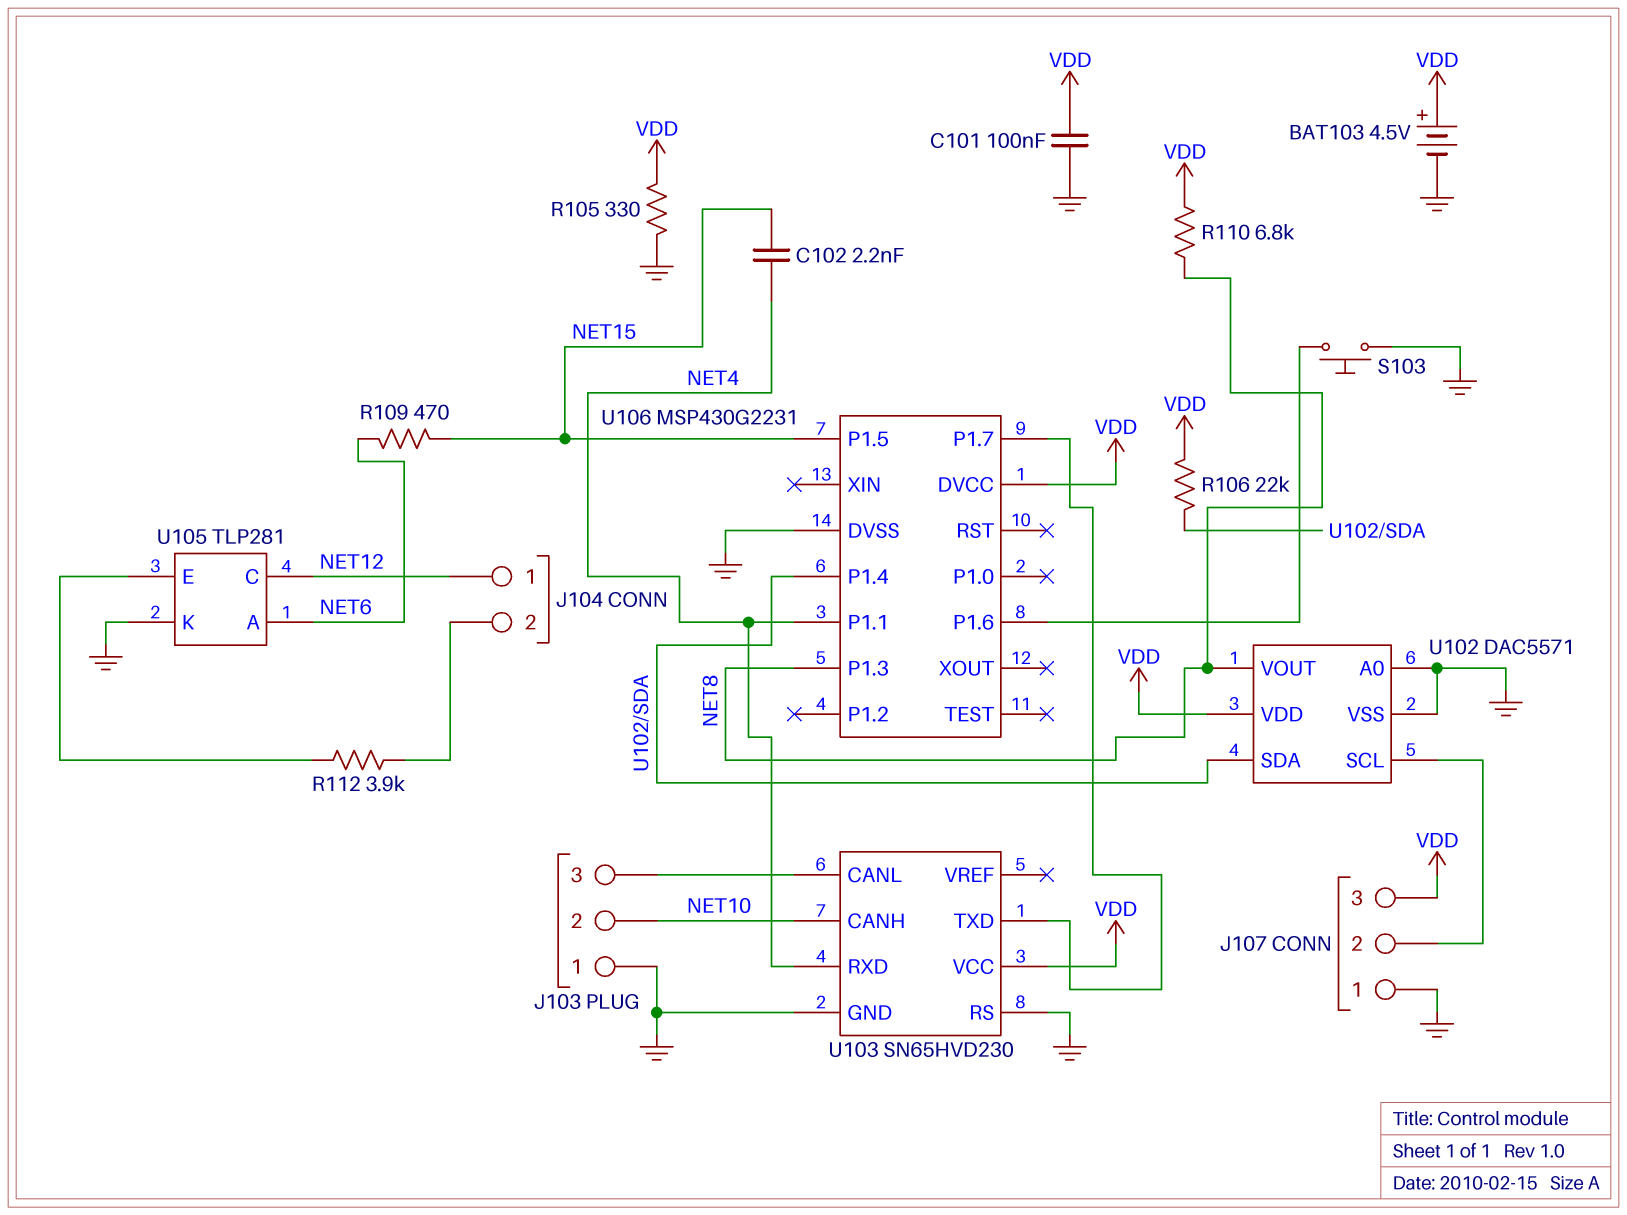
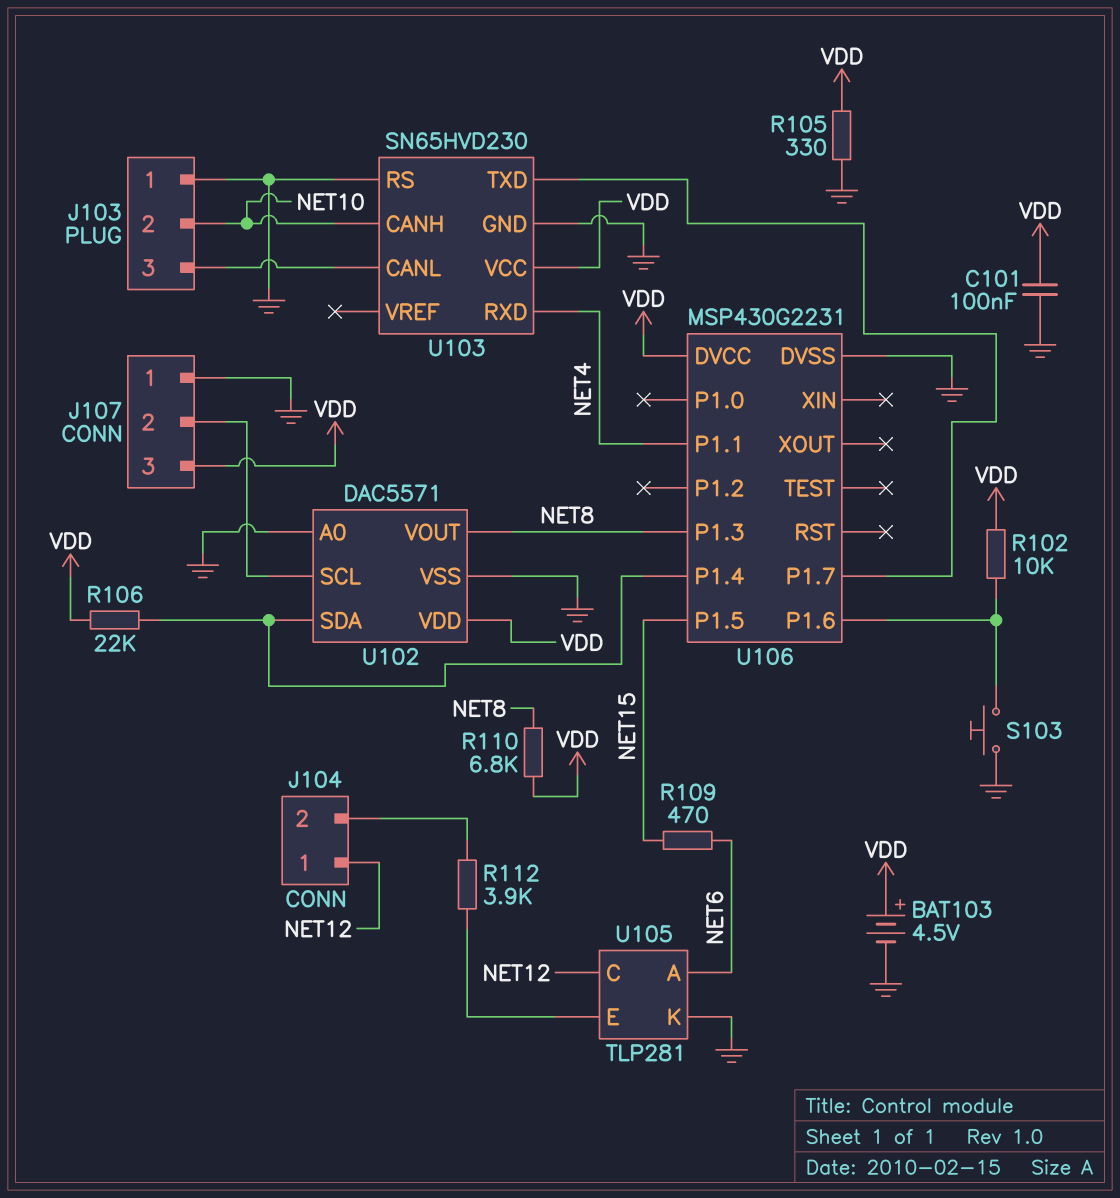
C102: 2.2nF (NET4, NET15) -> none
R102: none -> 10k (U106/P1.6, VDD)

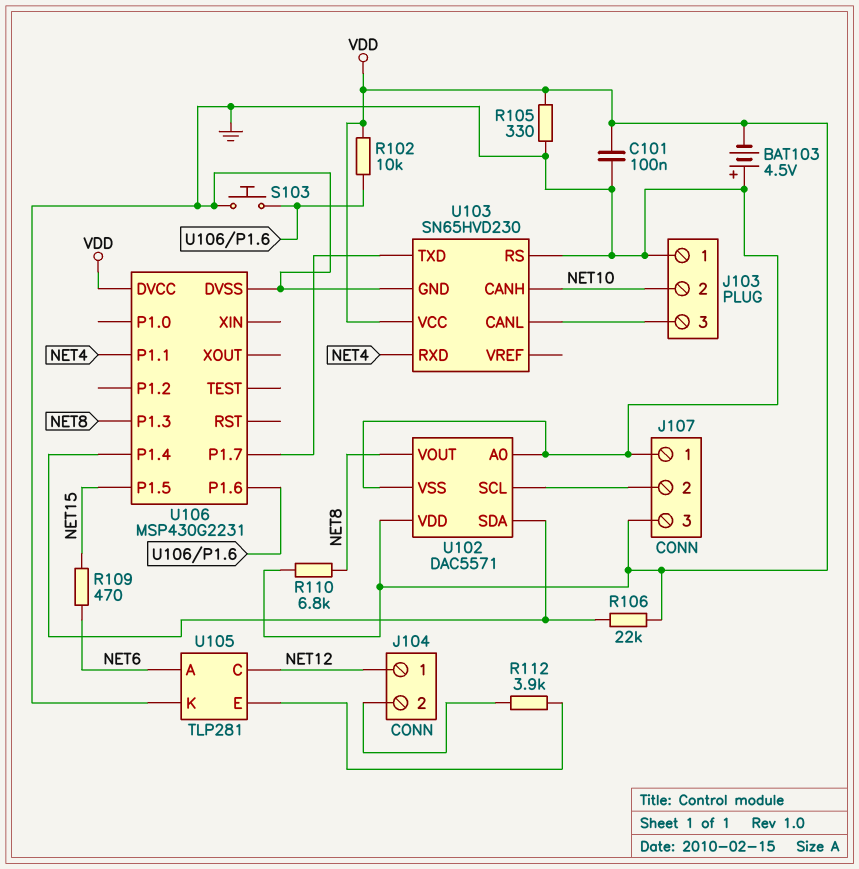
BAT103: 4.5V (plus VDD, minus GND) -> 4.5V (plus GND, minus VDD)

